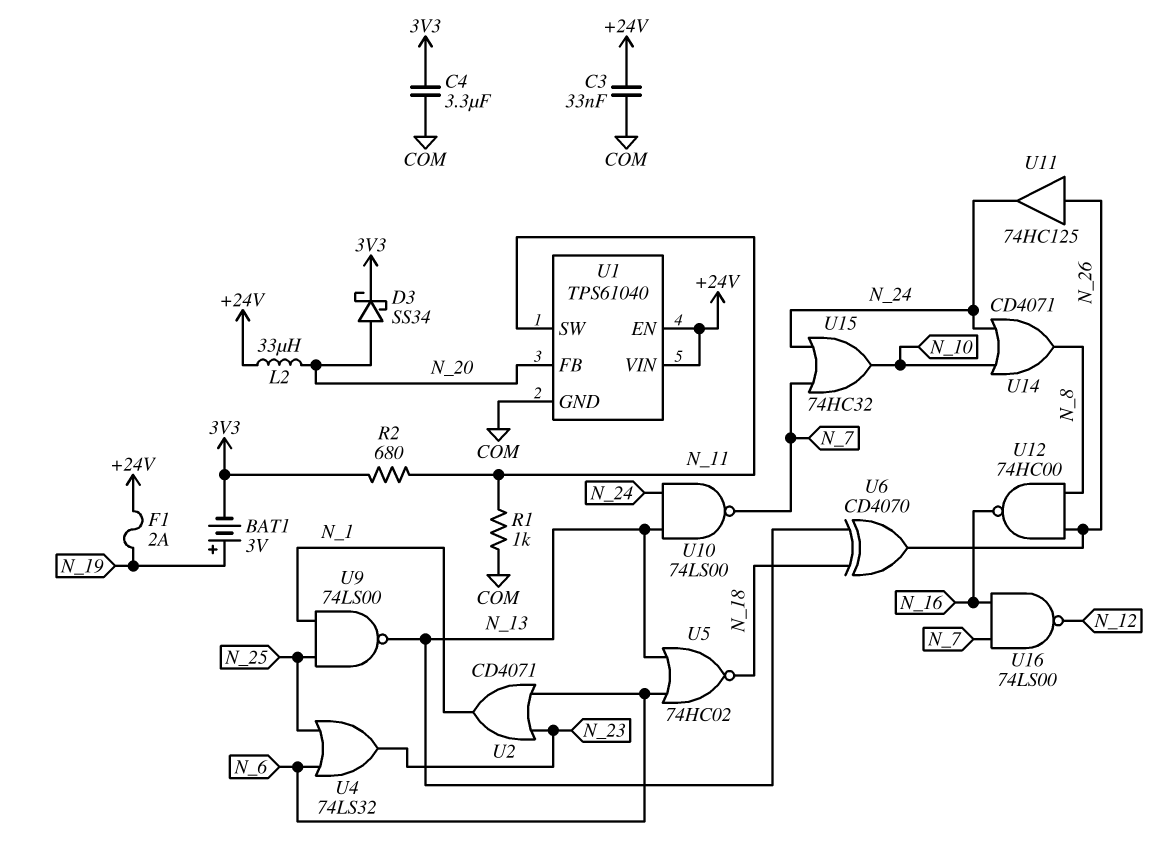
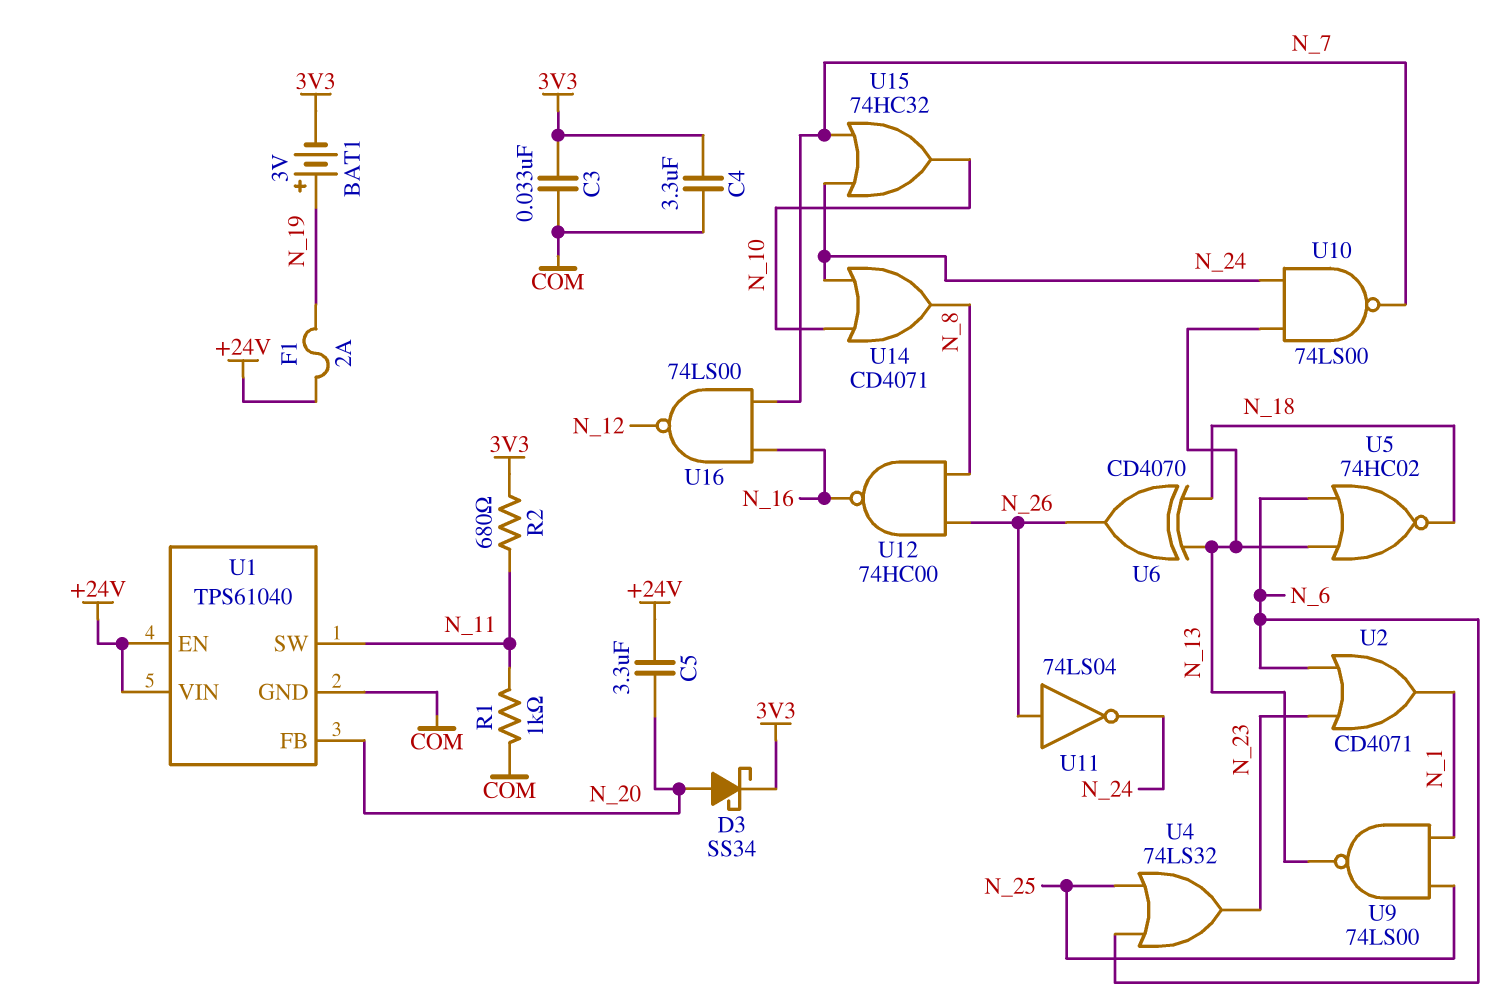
C3: 33nF (+24V, COM) -> 33nF (3V3, COM)
C5: none -> 3.3uF (+24V, N_20)
L2: 33uH (+24V, N_20) -> none
U11: buffer 74HC125 (in N_26, out N_24) -> NOT 74LS04 (in N_26, out N_24)

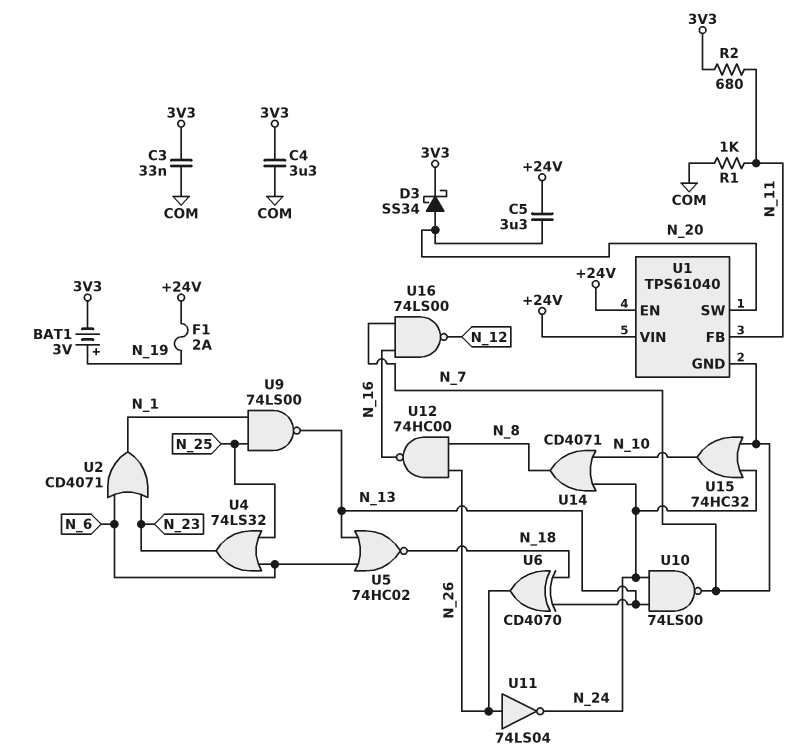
U1 pin FB: N_20 -> N_11
U1 pin GND: COM -> N_7
U1 pin SW: N_11 -> N_20

